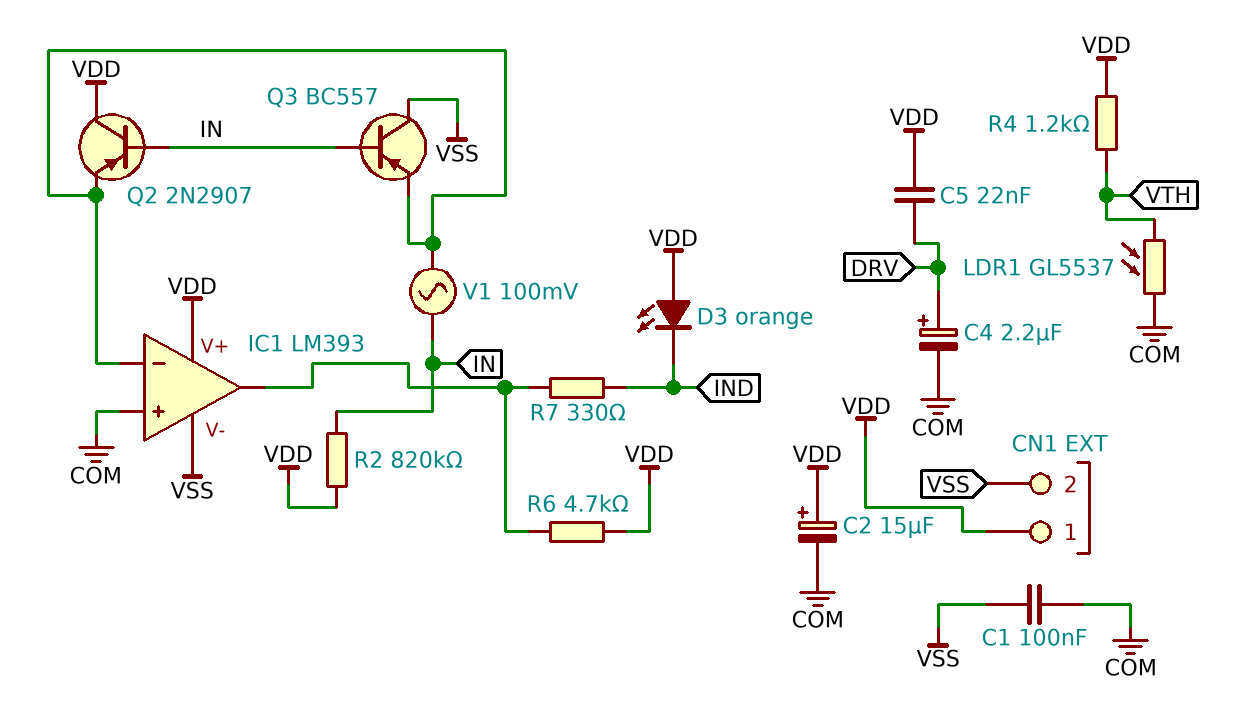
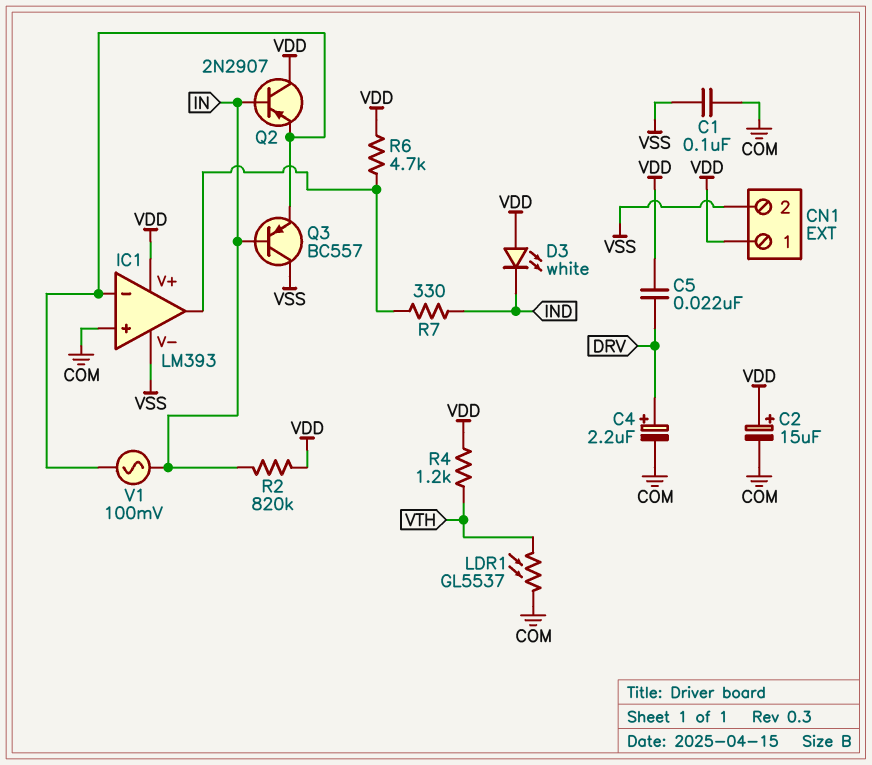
D3: LED orange (A VDD, K IND) -> LED white (A VDD, K IND)

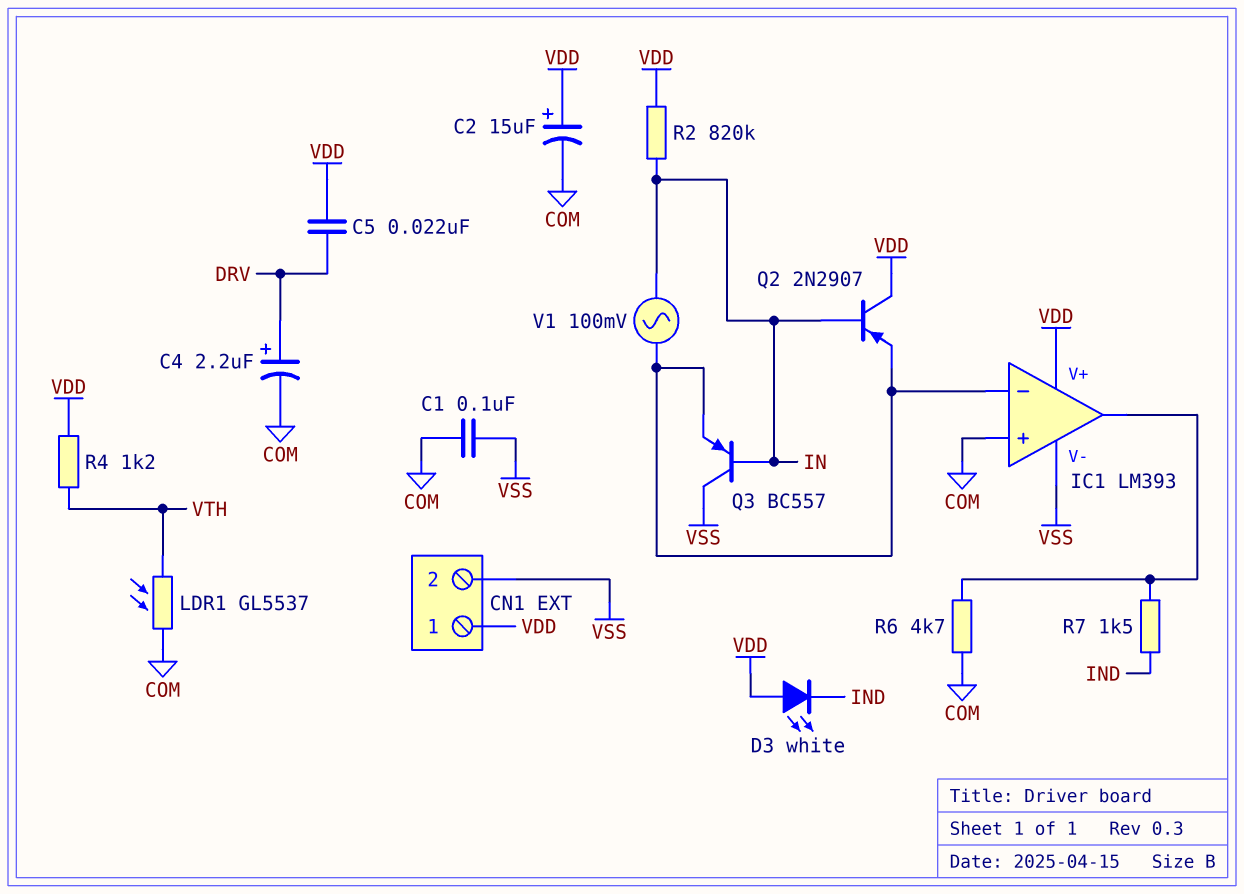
R6: 4.7k (IC1/out, VDD) -> 4.7k (COM, IC1/out)
R7: 330 (IC1/out, IND) -> 1.5k (IC1/out, IND)

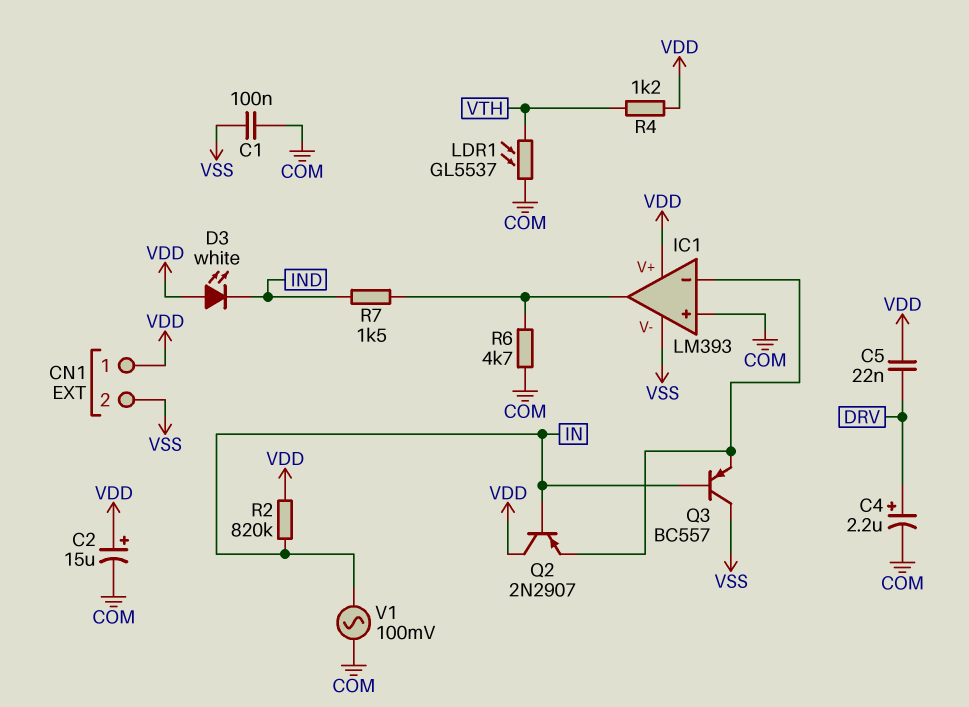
V1: AC 100mV (IC1/in-, IN) -> AC 100mV (COM, IN)

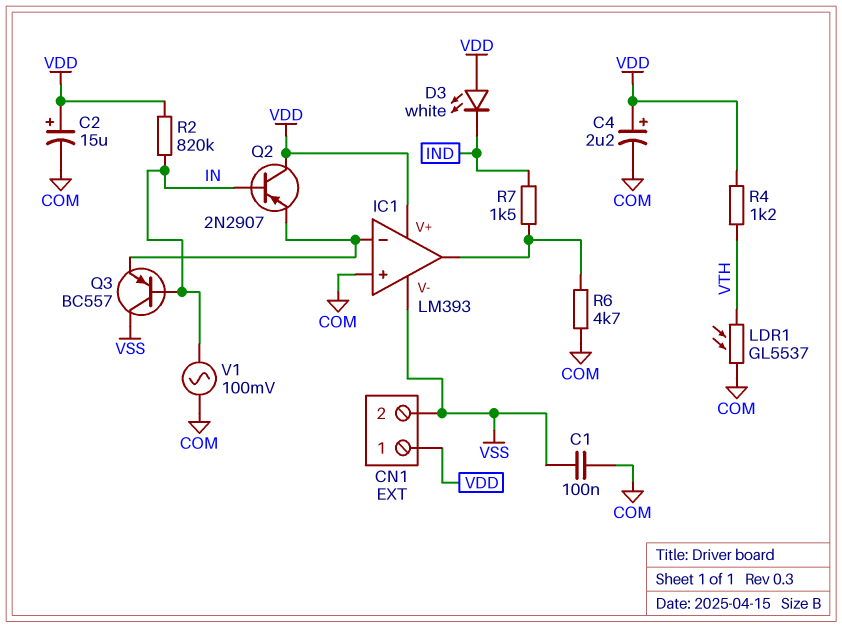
C4: 2.2uF (plus DRV, minus COM) -> 2.2uF (plus VDD, minus COM)
C5: 22nF (DRV, VDD) -> none

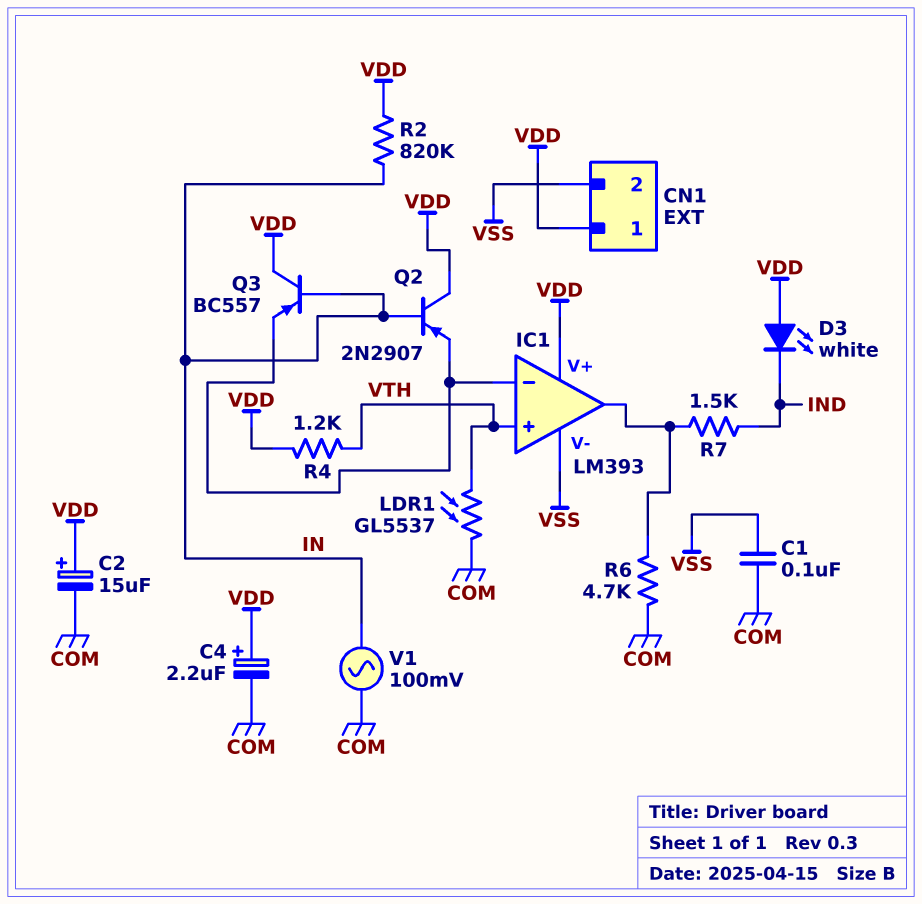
IC1 pin in+: COM -> VTH
Q3: PNP BC557 (B IN, C VSS, E IC1/in-) -> PNP BC557 (B IN, C VDD, E IC1/in-)

